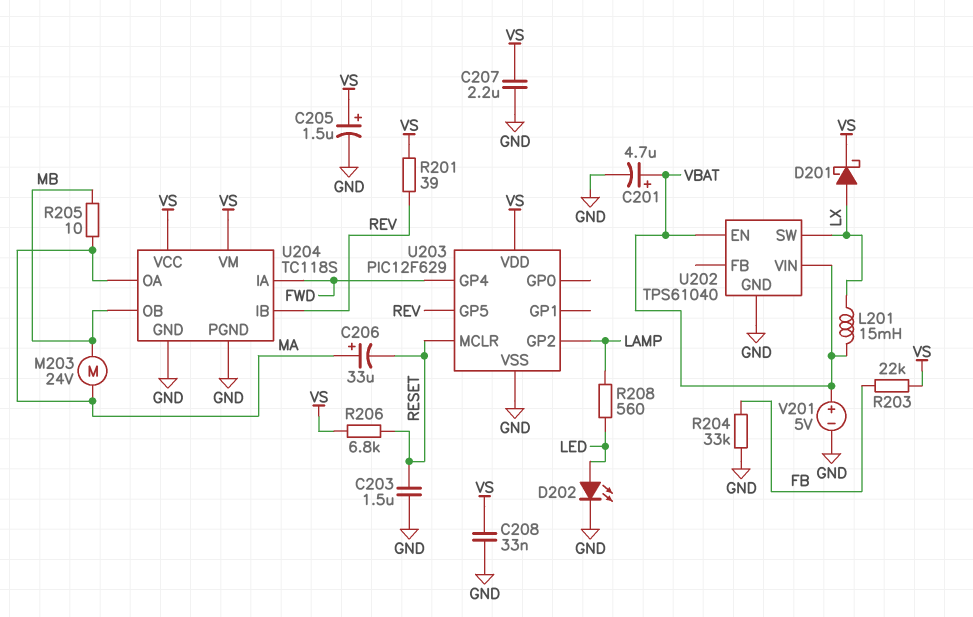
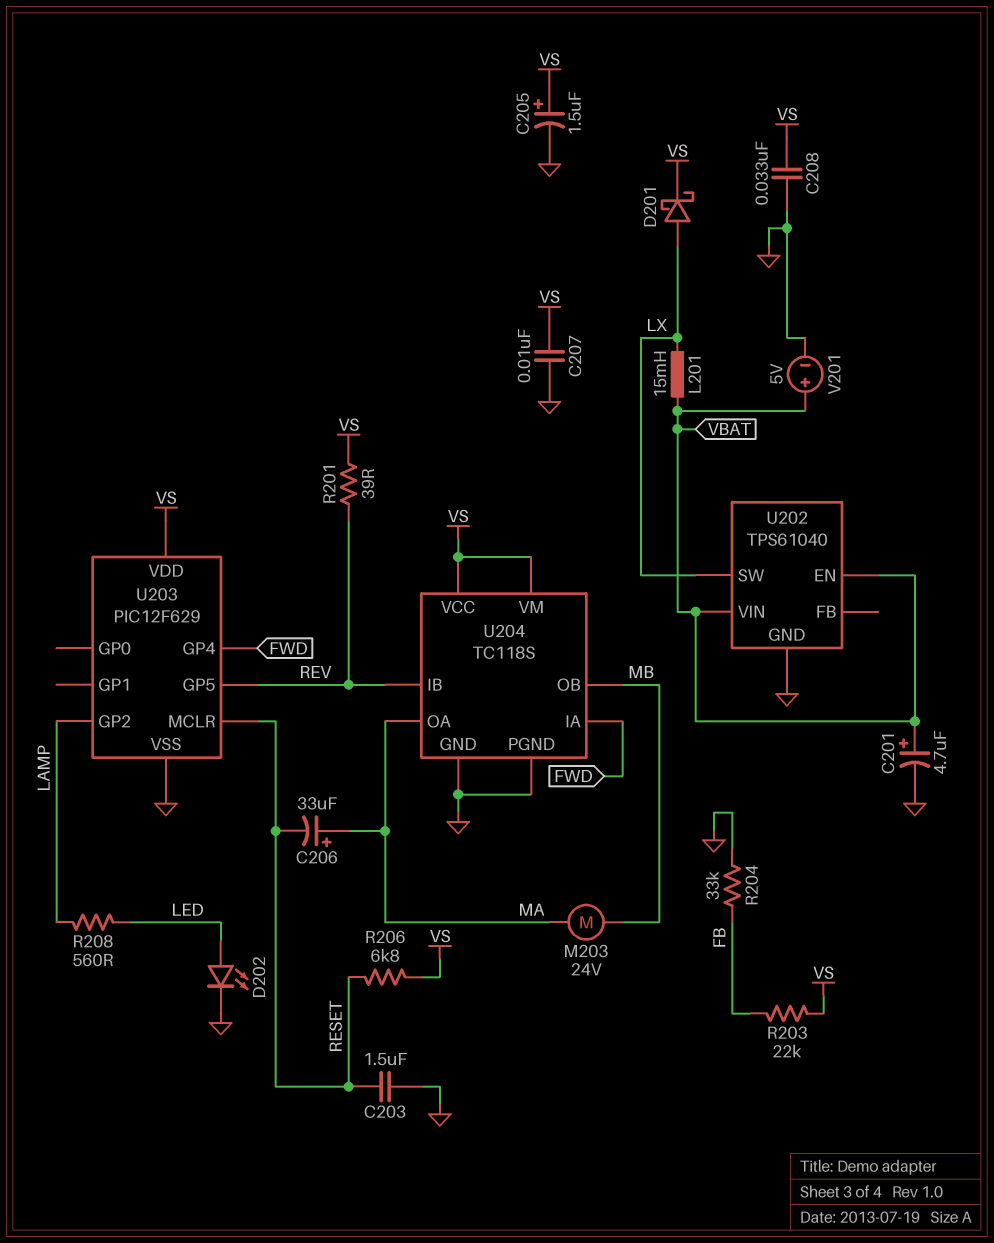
C207: 2.2uF (GND, VS) -> 10nF (GND, VS)
R205: 10 (MA, MB) -> none

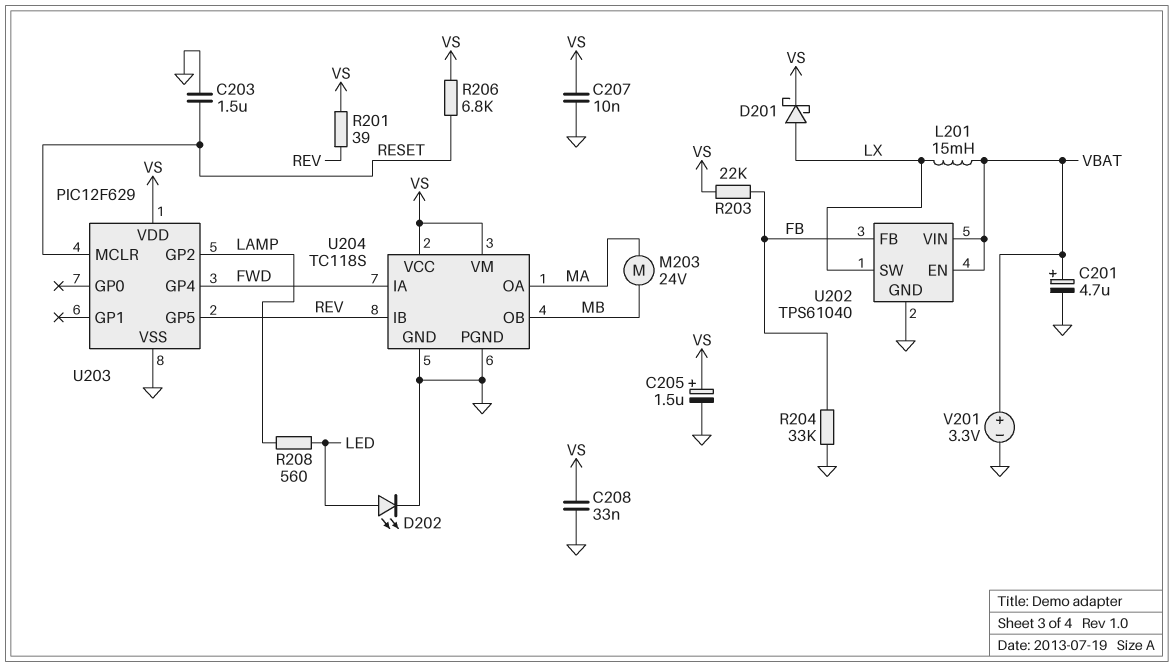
C206: 33uF (plus MA, minus RESET) -> none
U202 pin FB: none -> FB
V201: 5V (plus VBAT, minus GND) -> 3.3V (plus VBAT, minus GND)

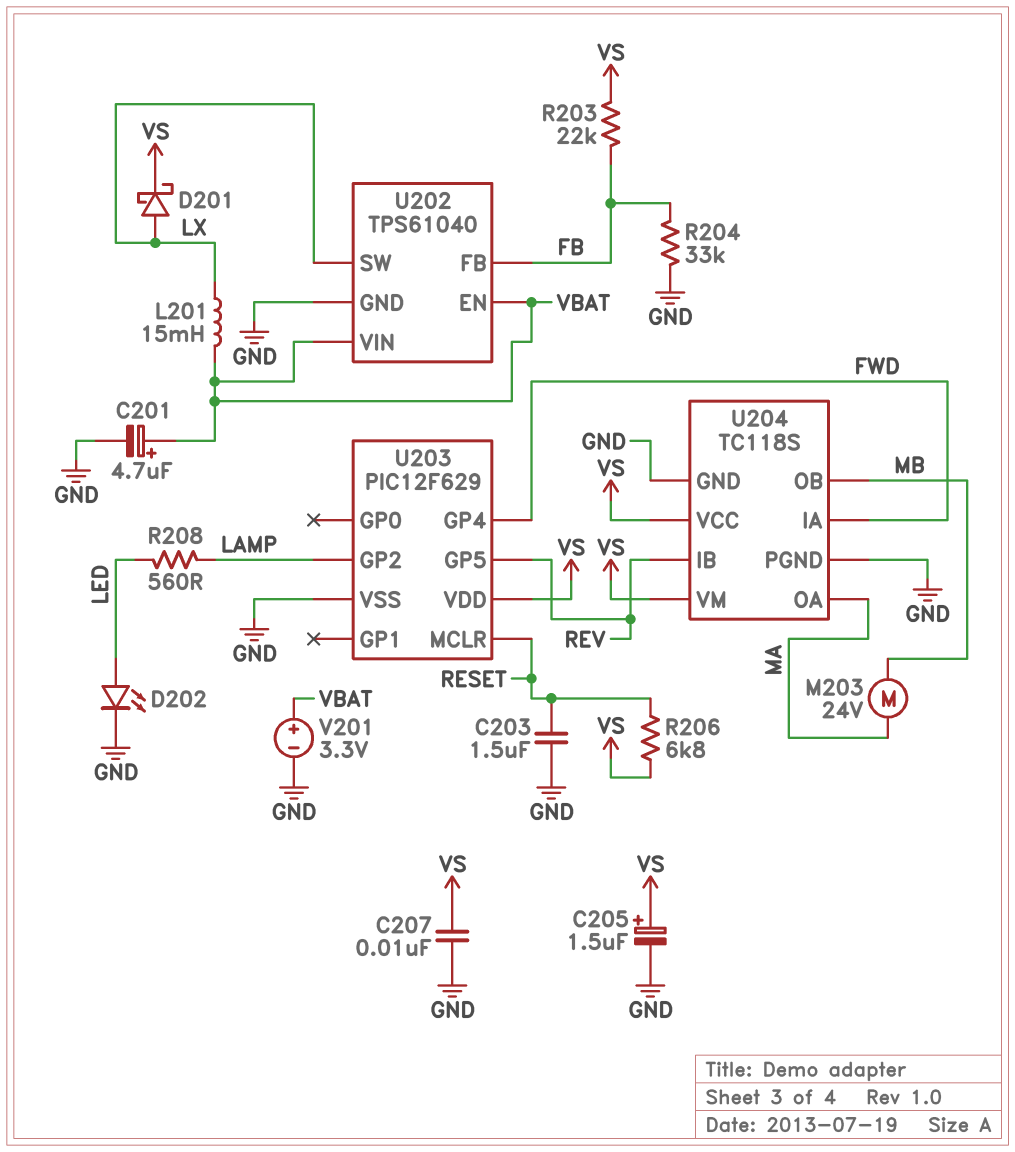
C208: 33nF (GND, VS) -> none
R201: 39 (REV, VS) -> none

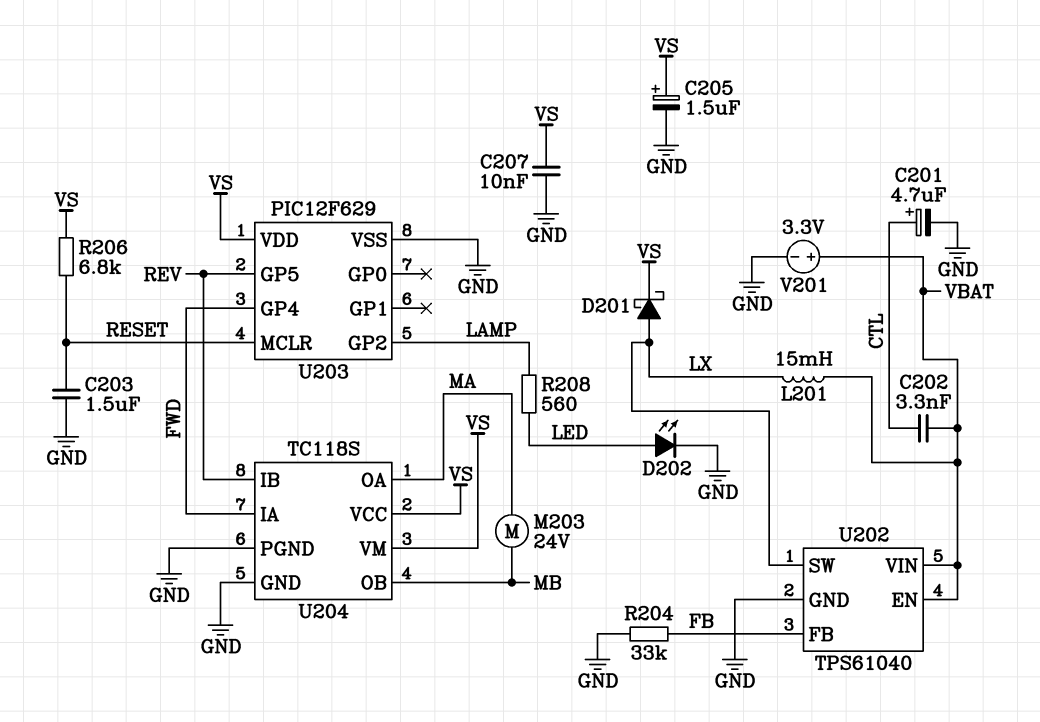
C201: 4.7uF (plus VBAT, minus GND) -> 4.7uF (plus CTL, minus GND)
C202: none -> 3.3nF (CTL, VBAT)
R203: 22k (FB, VS) -> none

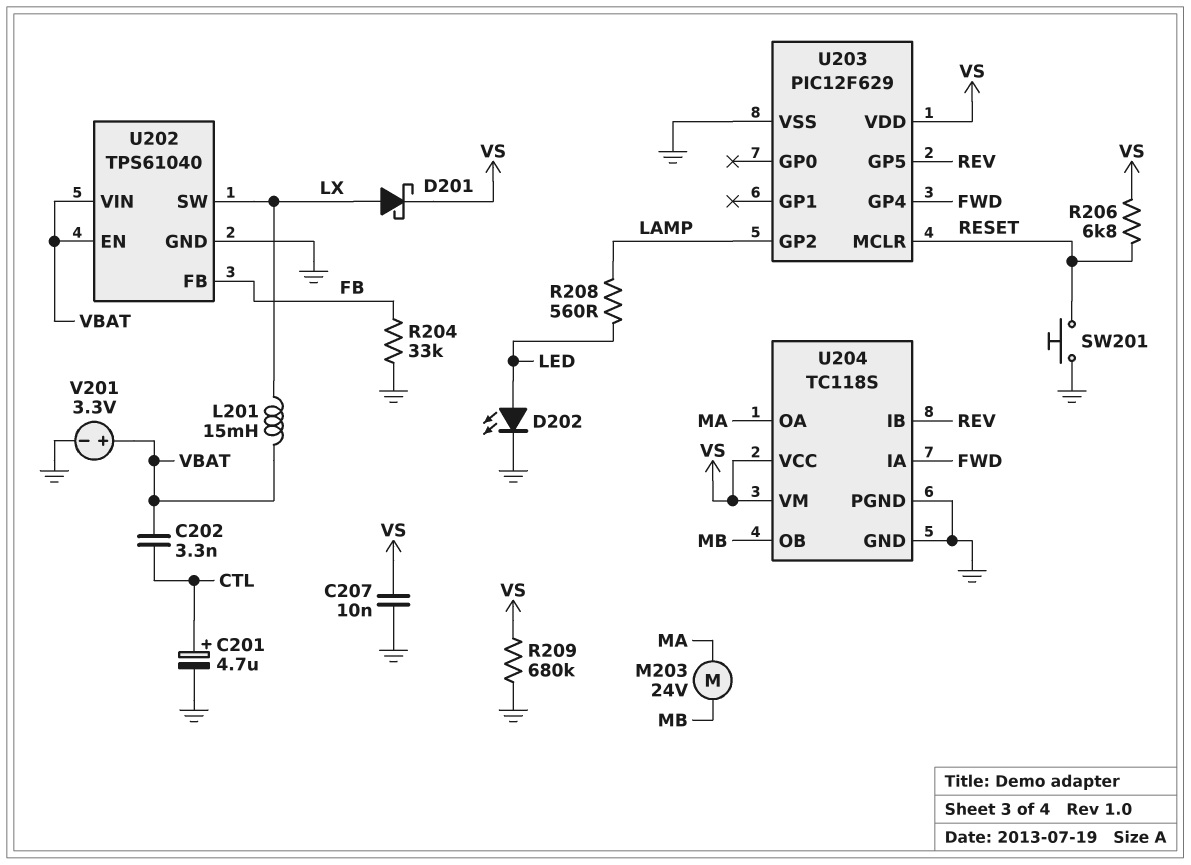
C203: 1.5uF (GND, RESET) -> none
C205: 1.5uF (plus VS, minus GND) -> none
R209: none -> 680k (GND, VS)
SW201: none -> button (GND, RESET)

